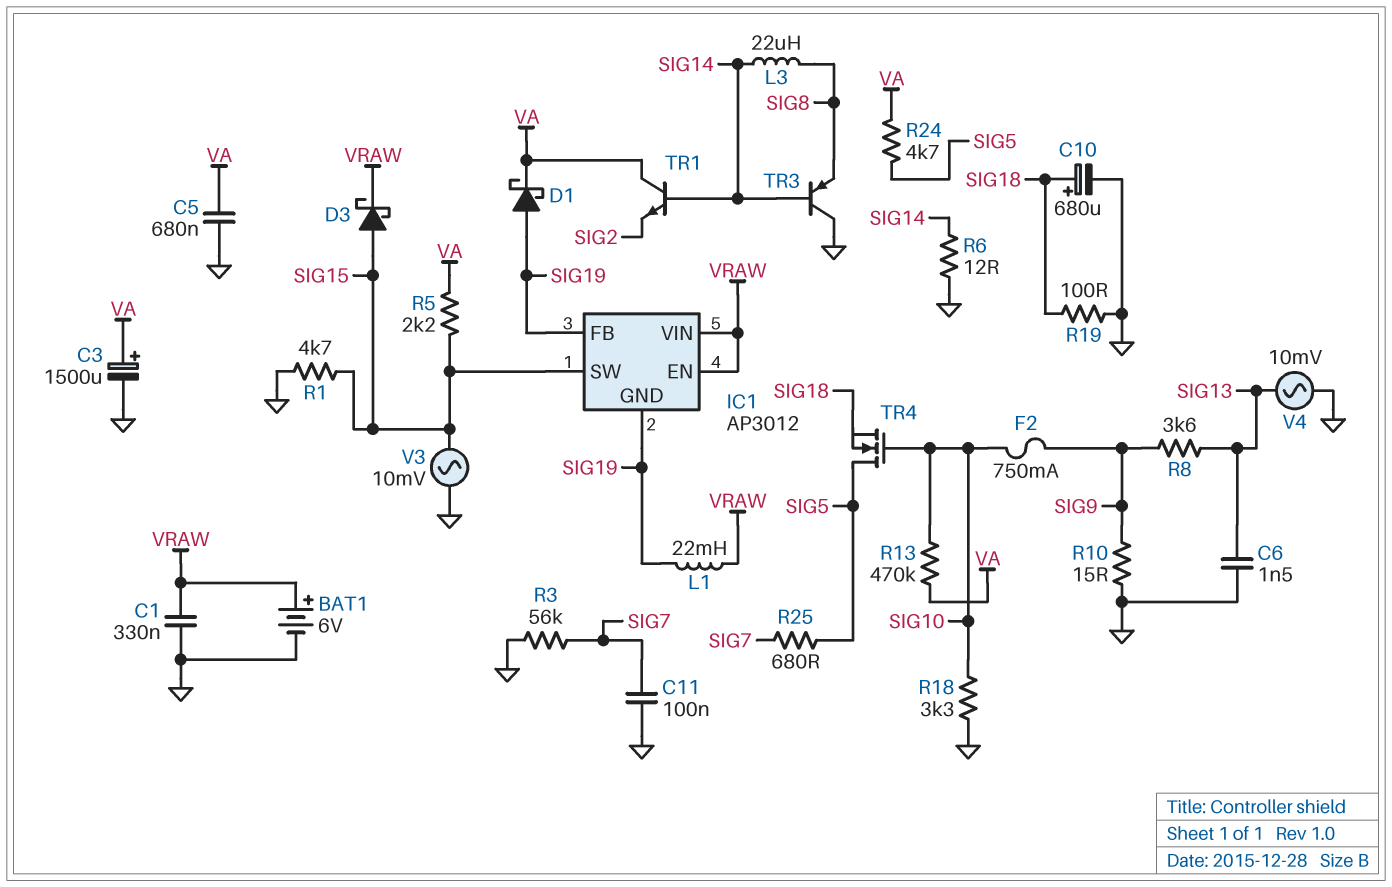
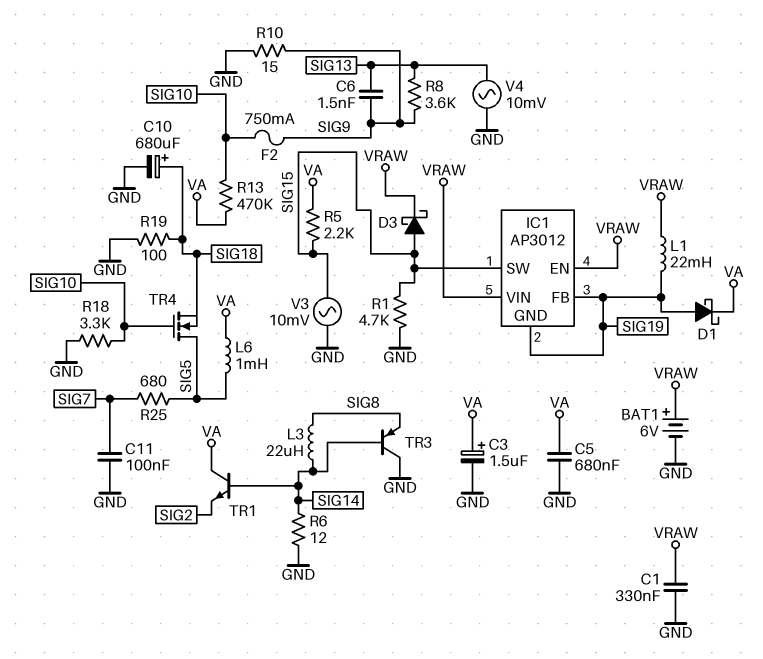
C3: 1500uF (plus VA, minus GND) -> 1.5uF (plus VA, minus GND)
C6: 1.5nF (GND, SIG13) -> 1.5nF (SIG9, SIG13)
L6: none -> 1mH (SIG5, VA)
R3: 56k (GND, SIG7) -> none
R24: 4.7k (SIG5, VA) -> none

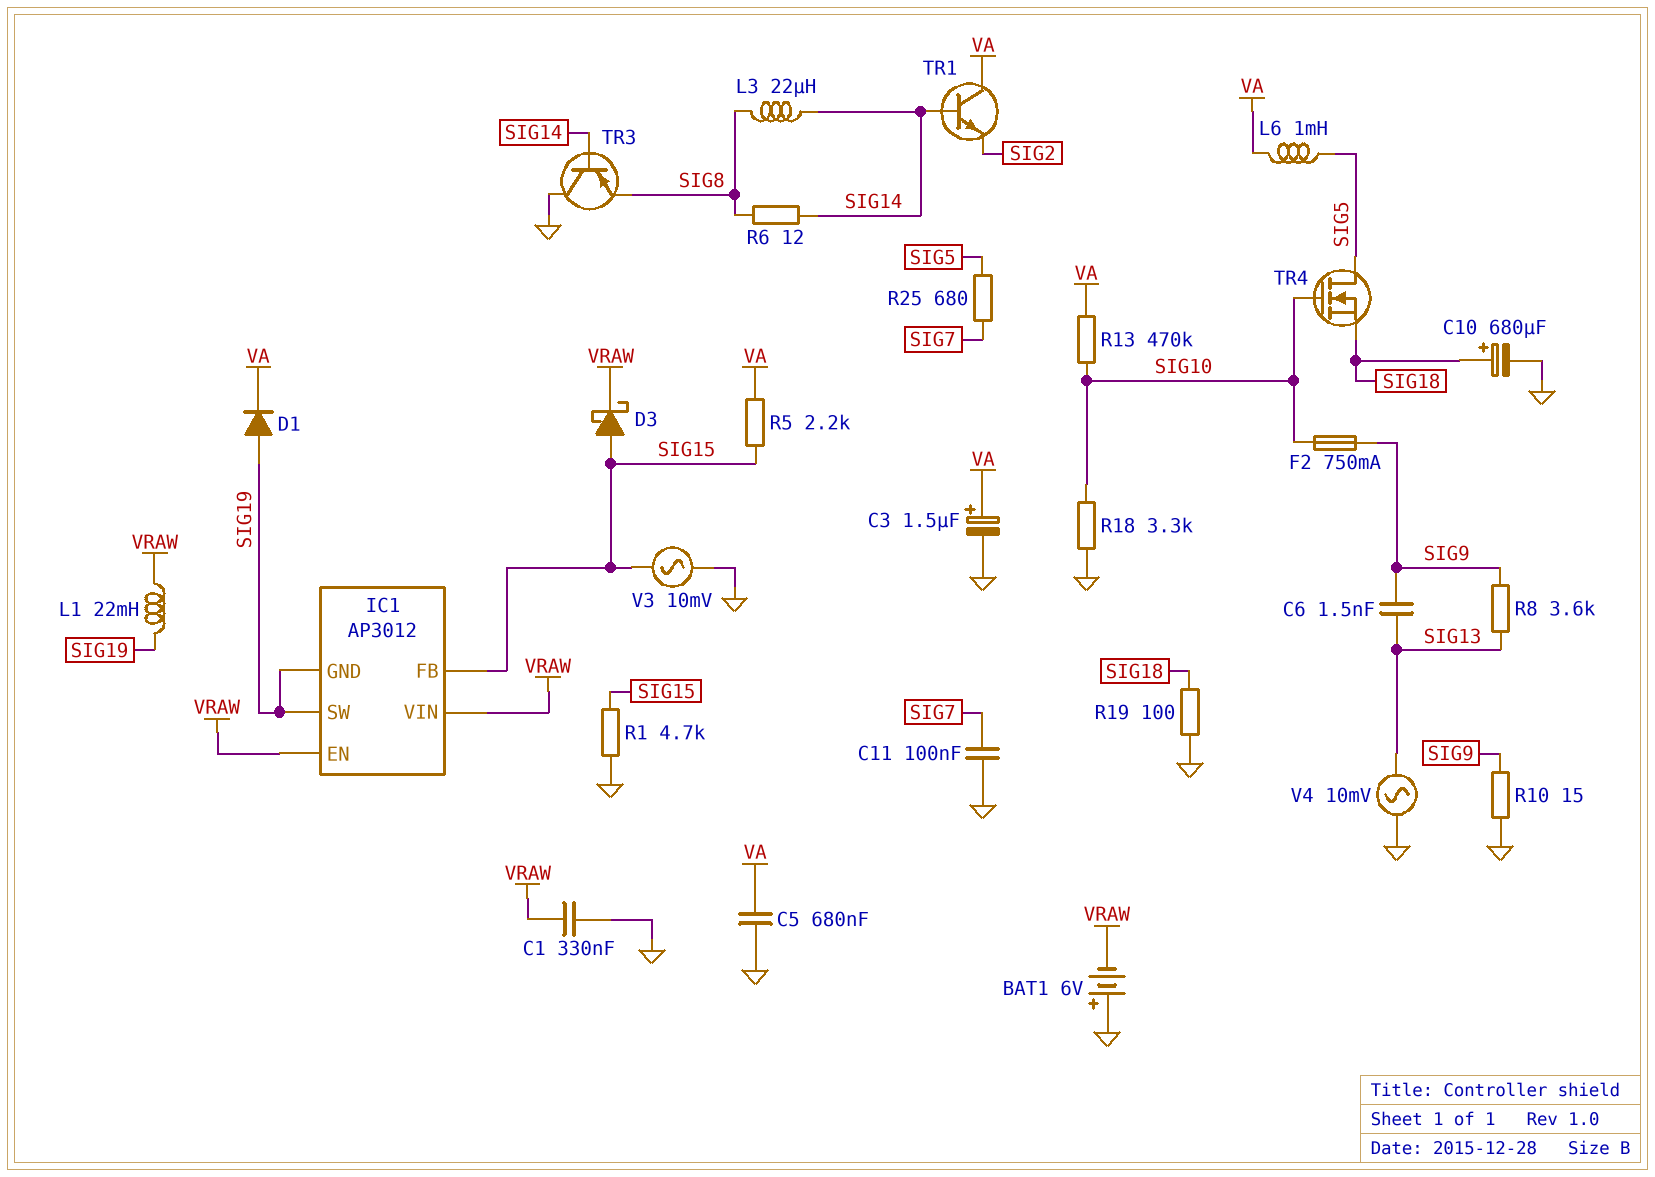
BAT1: 6V (plus VRAW, minus GND) -> 6V (plus GND, minus VRAW)
D1: schottky (A SIG19, K VA) -> diode (A SIG19, K VA)
IC1 pin FB: SIG19 -> SIG15
IC1 pin SW: SIG15 -> SIG19
R6: 12 (GND, SIG14) -> 12 (SIG8, SIG14)

